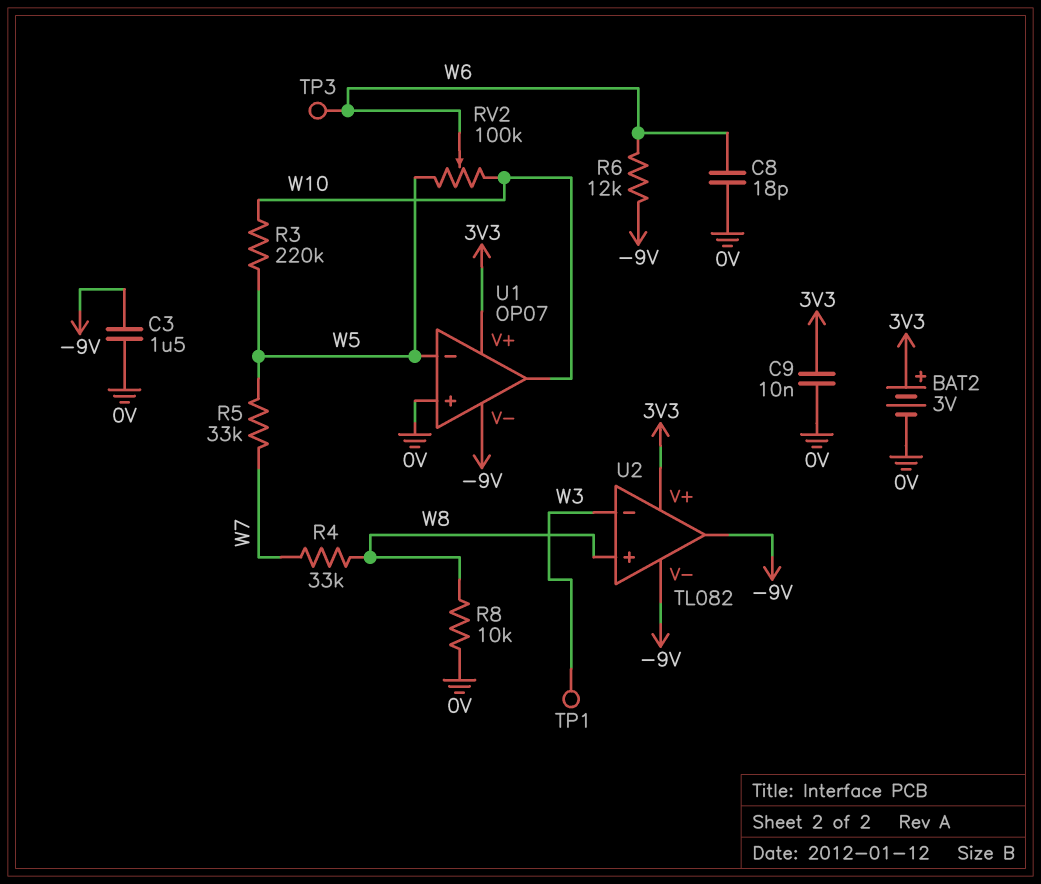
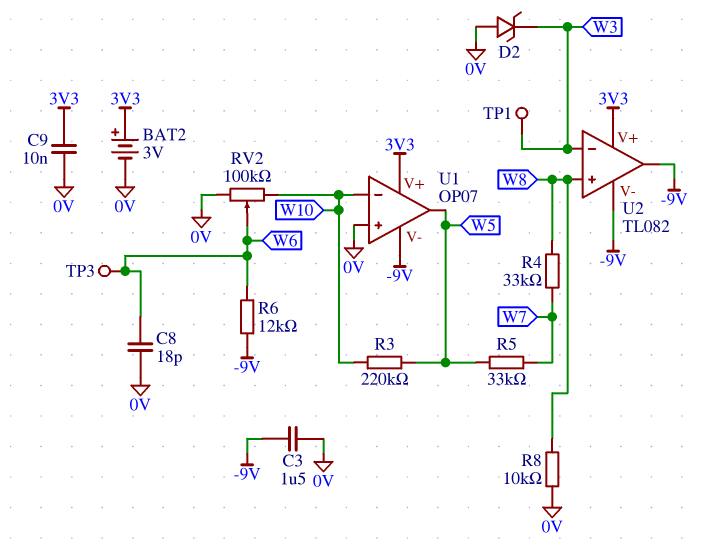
D2: none -> zener (A 0V, K W3)
RV2: 100k (W5, W10, wiper W6) -> 100k (0V, W10, wiper W6)
U1 pin in-: W5 -> W10
U1 pin out: W10 -> W5

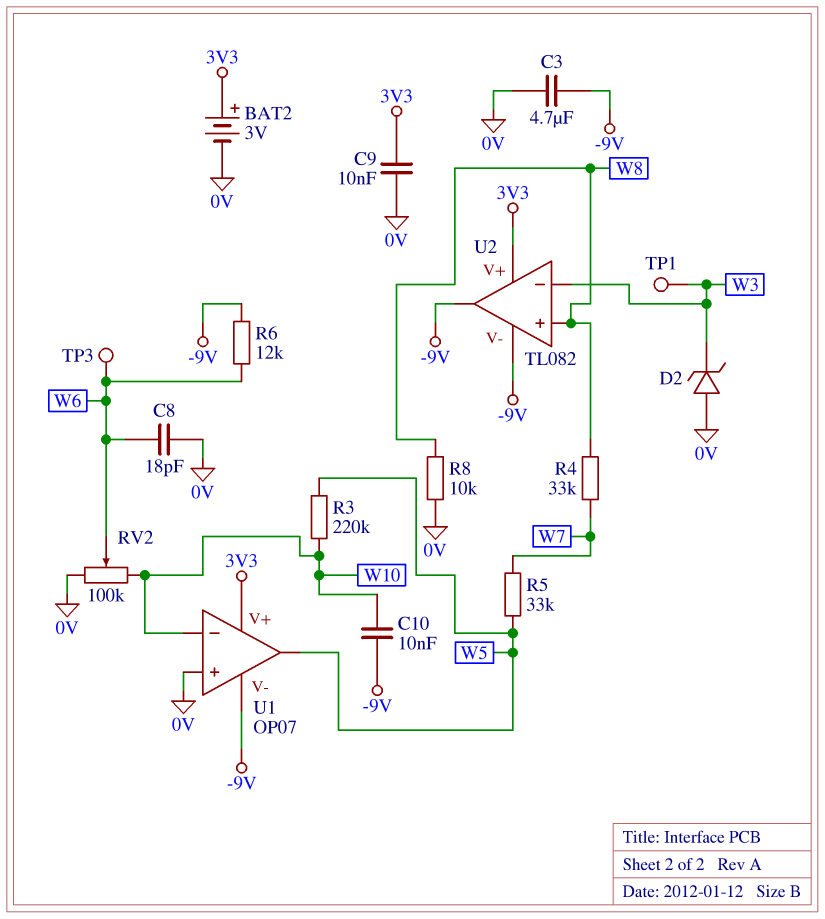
C3: 1.5uF (-9V, 0V) -> 4.7uF (-9V, 0V)
C10: none -> 10nF (-9V, W10)

